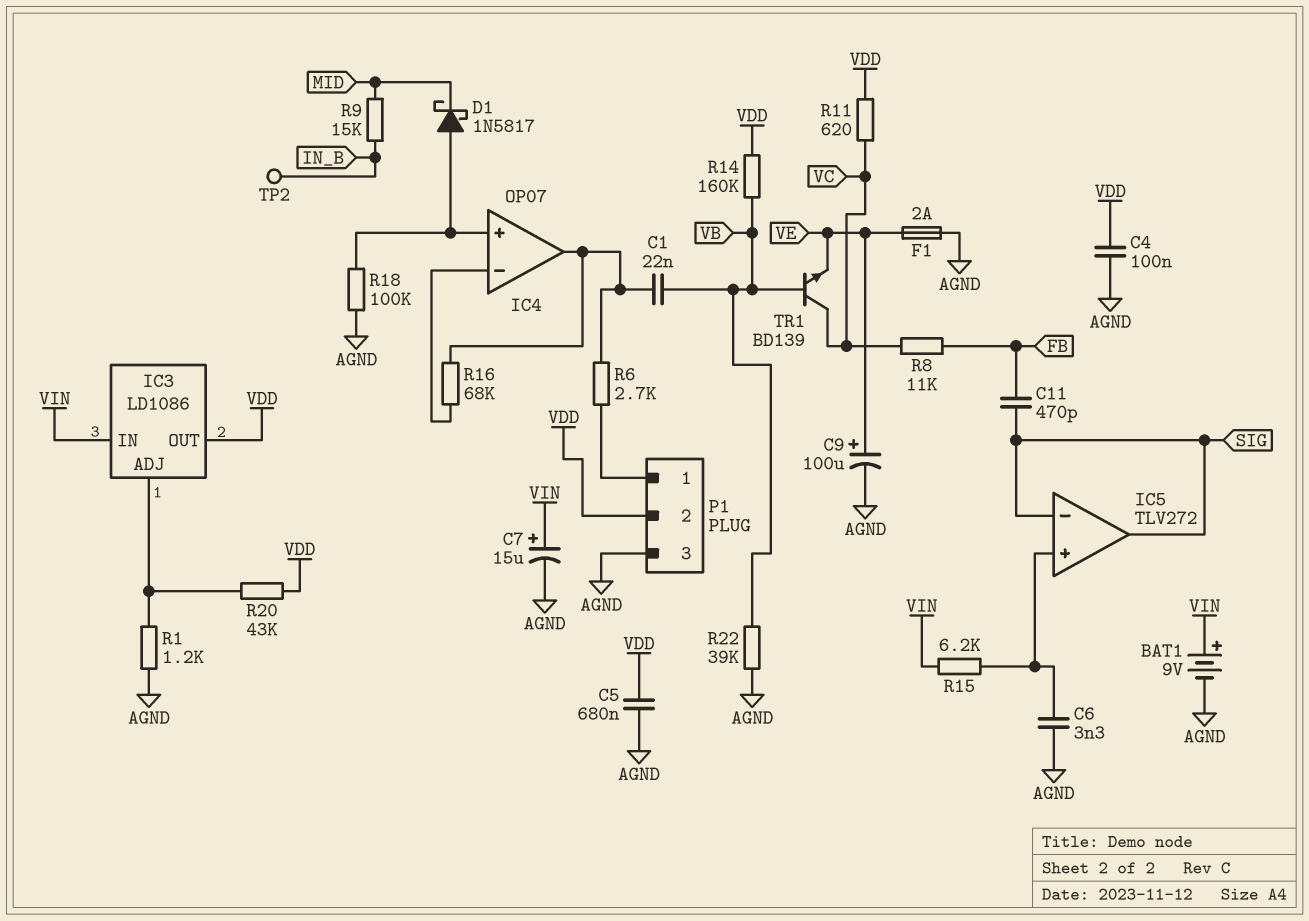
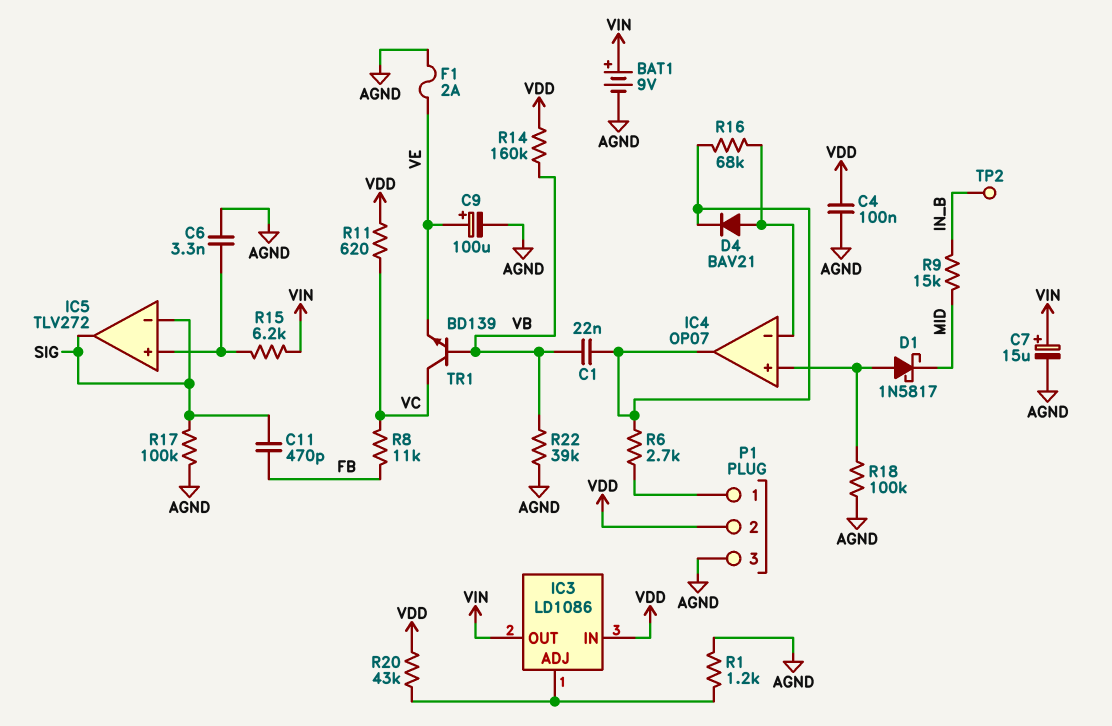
C5: 680nF (AGND, VDD) -> none
D4: none -> diode BAV21 (A IC4/in-, K IC4/out)
IC3 pin IN: VIN -> VDD
IC3 pin OUT: VDD -> VIN
R17: none -> 100k (AGND, SIG)

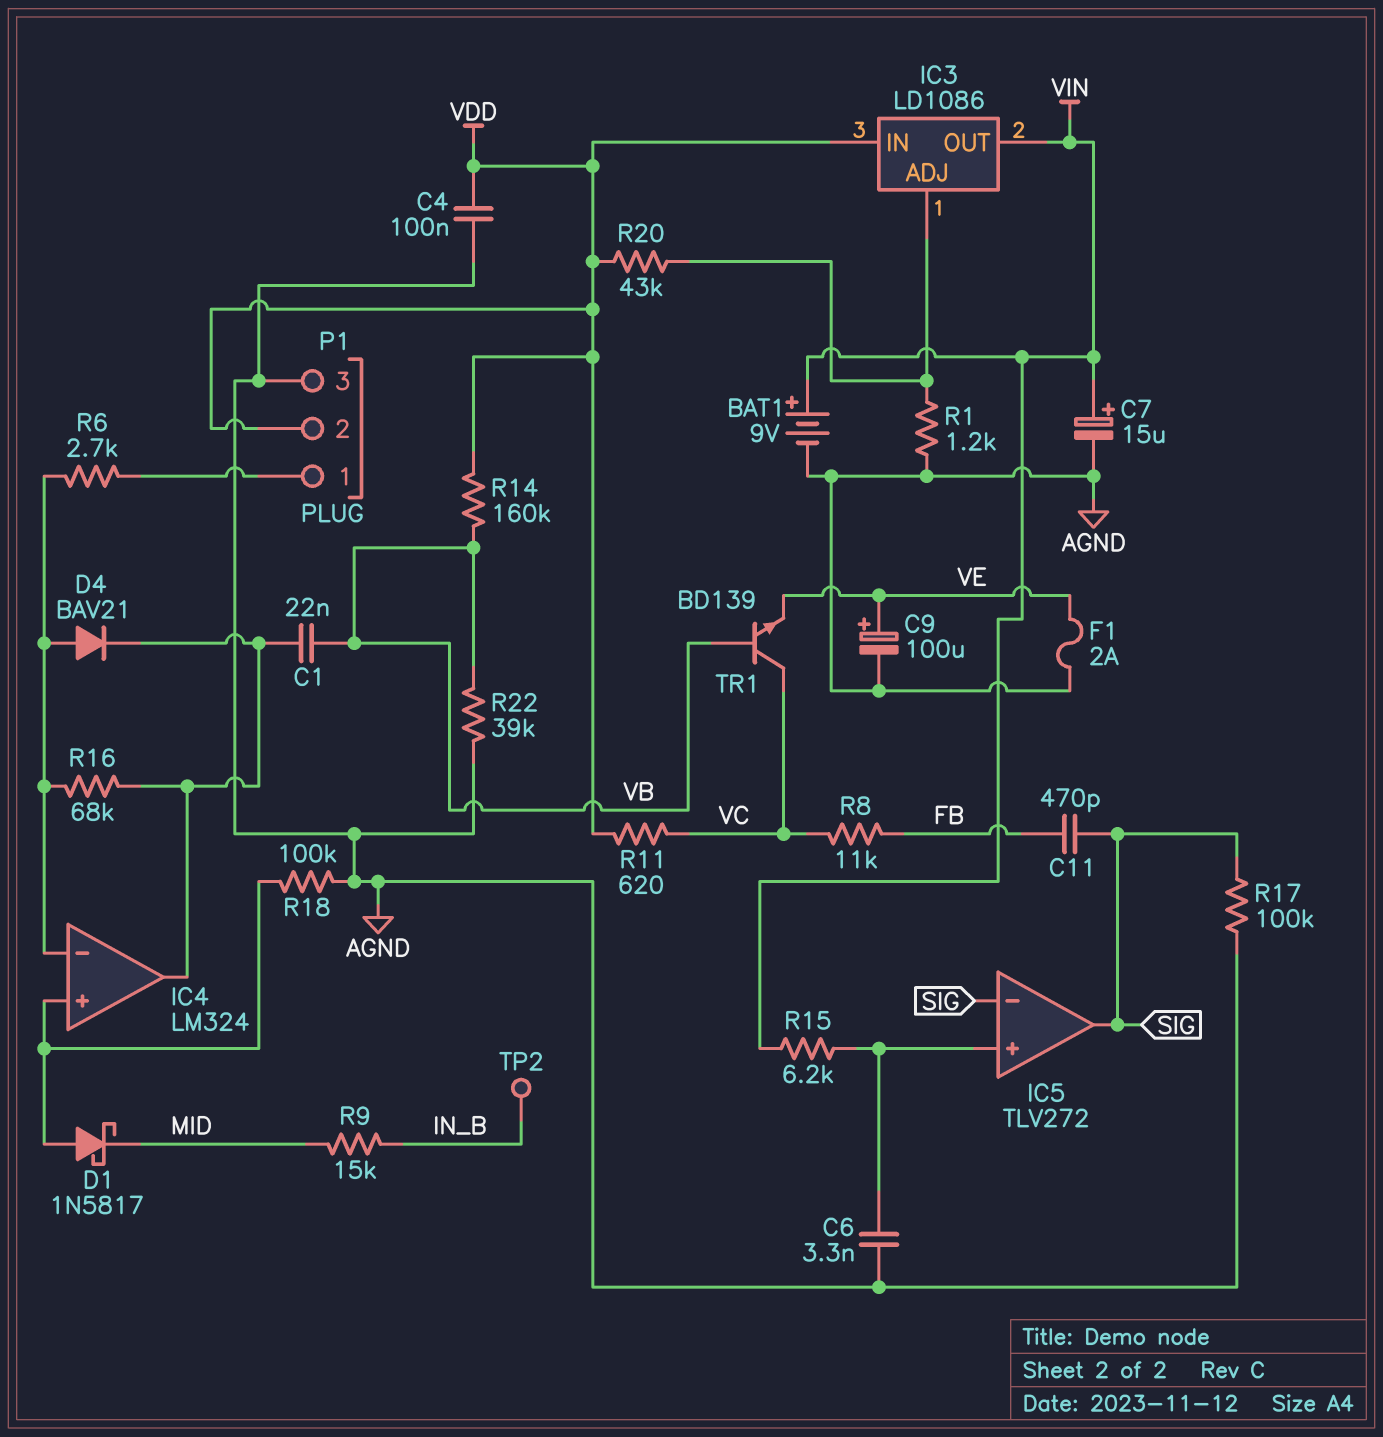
IC4: OP07 -> LM324
R6: 2.7k (IC4/out, P1/1) -> 2.7k (IC4/in-, P1/1)

